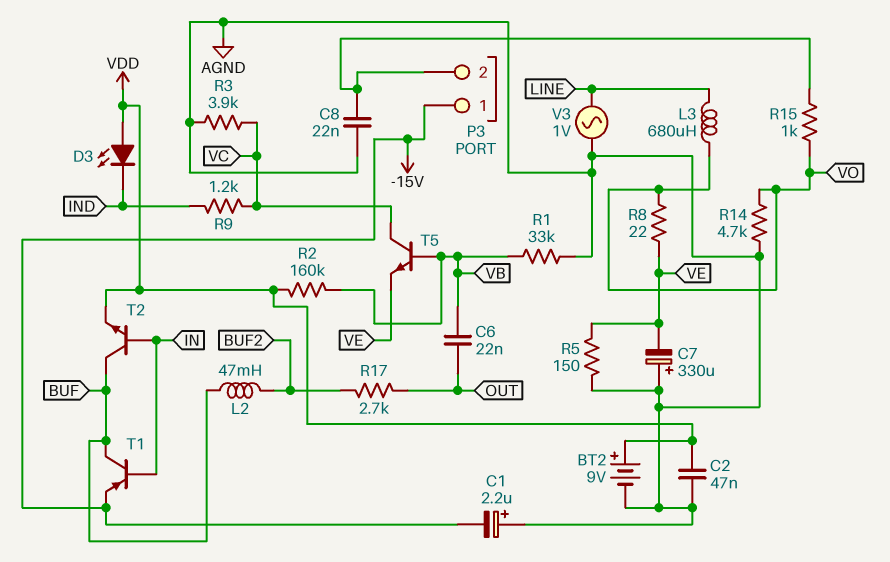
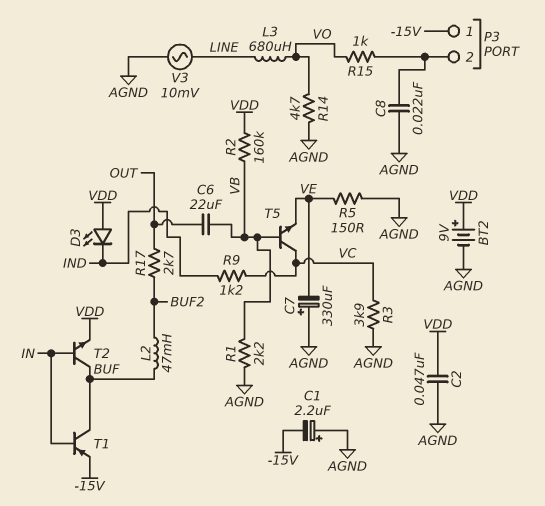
C6: 22nF (OUT, VB) -> 22uF (OUT, VB)
R1: 33k (AGND, VB) -> 2.2k (AGND, VB)
R8: 22 (VE, VO) -> none
V3: AC 1V (AGND, LINE) -> AC 10mV (AGND, LINE)

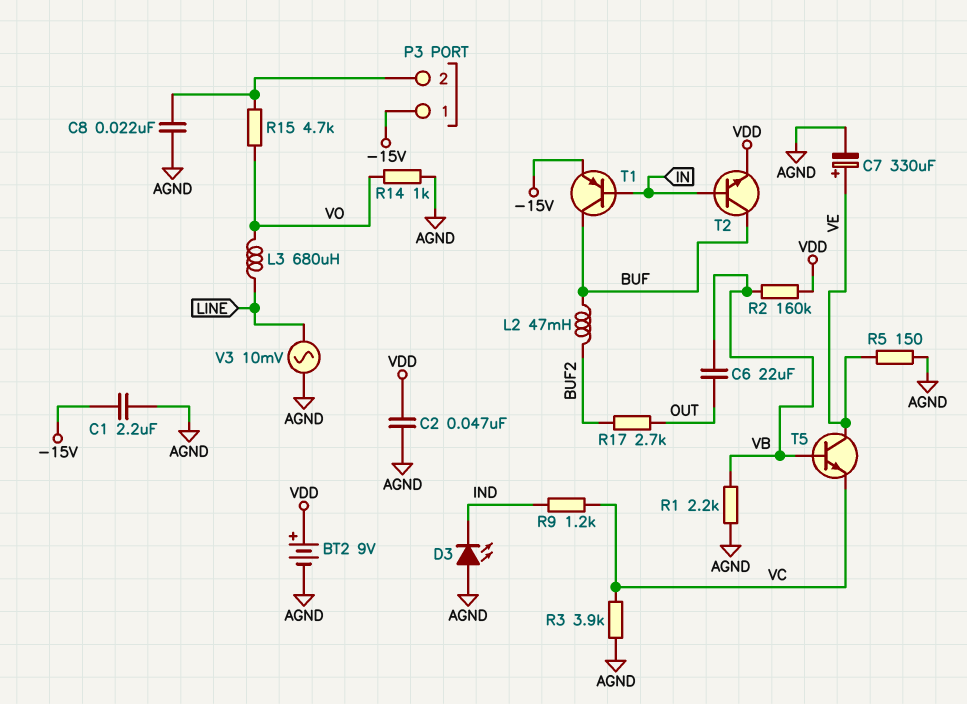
C1: 2.2uF (plus AGND, minus -15V) -> 2.2uF (-15V, AGND)
C7: 330uF (plus AGND, minus VE) -> 330uF (plus VE, minus AGND)
D3: LED (A VDD, K IND) -> LED (A AGND, K IND)
R14: 4.7k (AGND, VO) -> 1k (AGND, VO)
R15: 1k (P3/2, VO) -> 4.7k (P3/2, VO)
T5: NPN (B VB, C VC, E VE) -> NPN (B VB, C VE, E VC)

